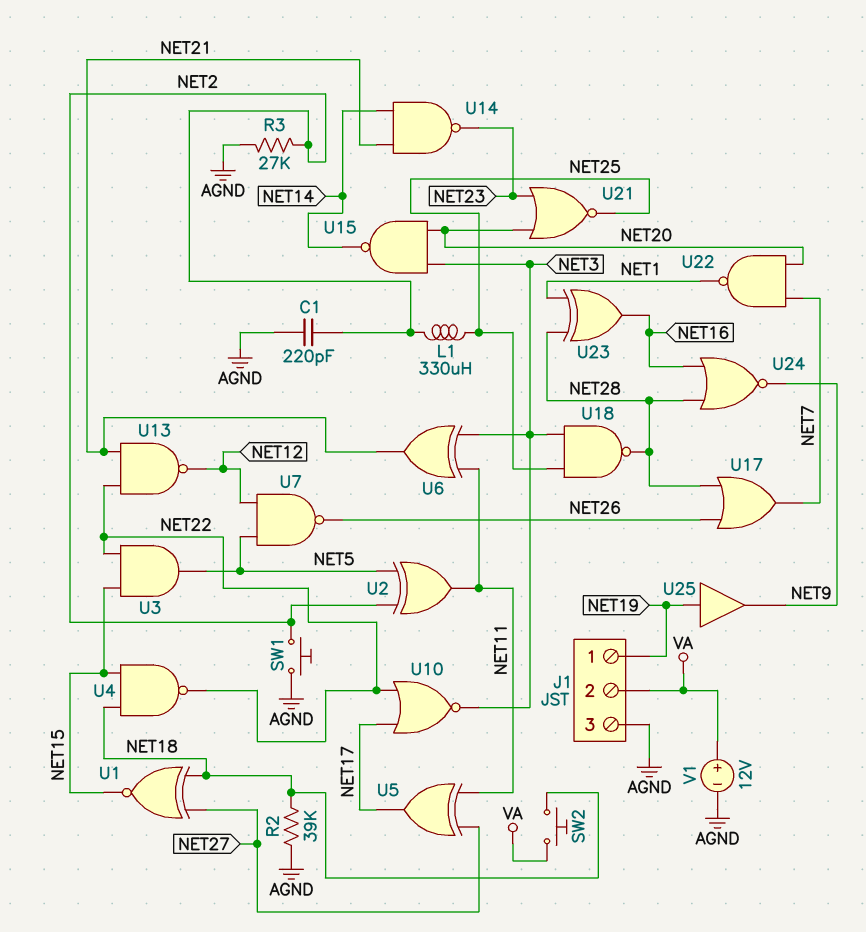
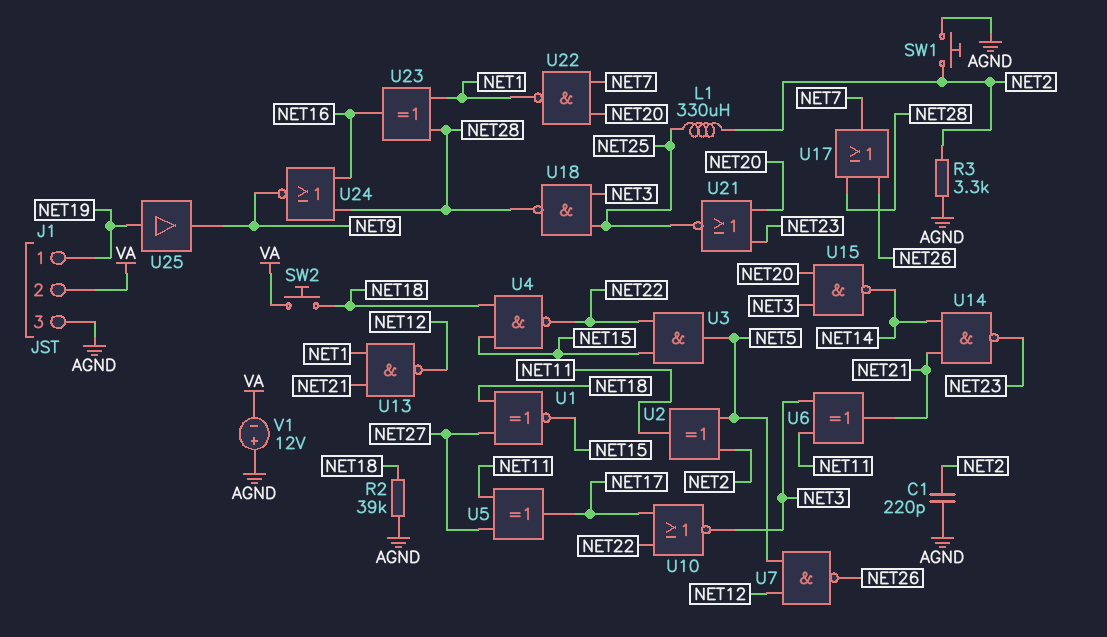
R3: 27k (AGND, NET2) -> 3.3k (AGND, NET2)
U13: NAND (in NET21, in NET22, out NET12) -> NAND (in NET1, in NET21, out NET12)
V1: 12V (plus VA, minus AGND) -> 12V (plus AGND, minus VA)

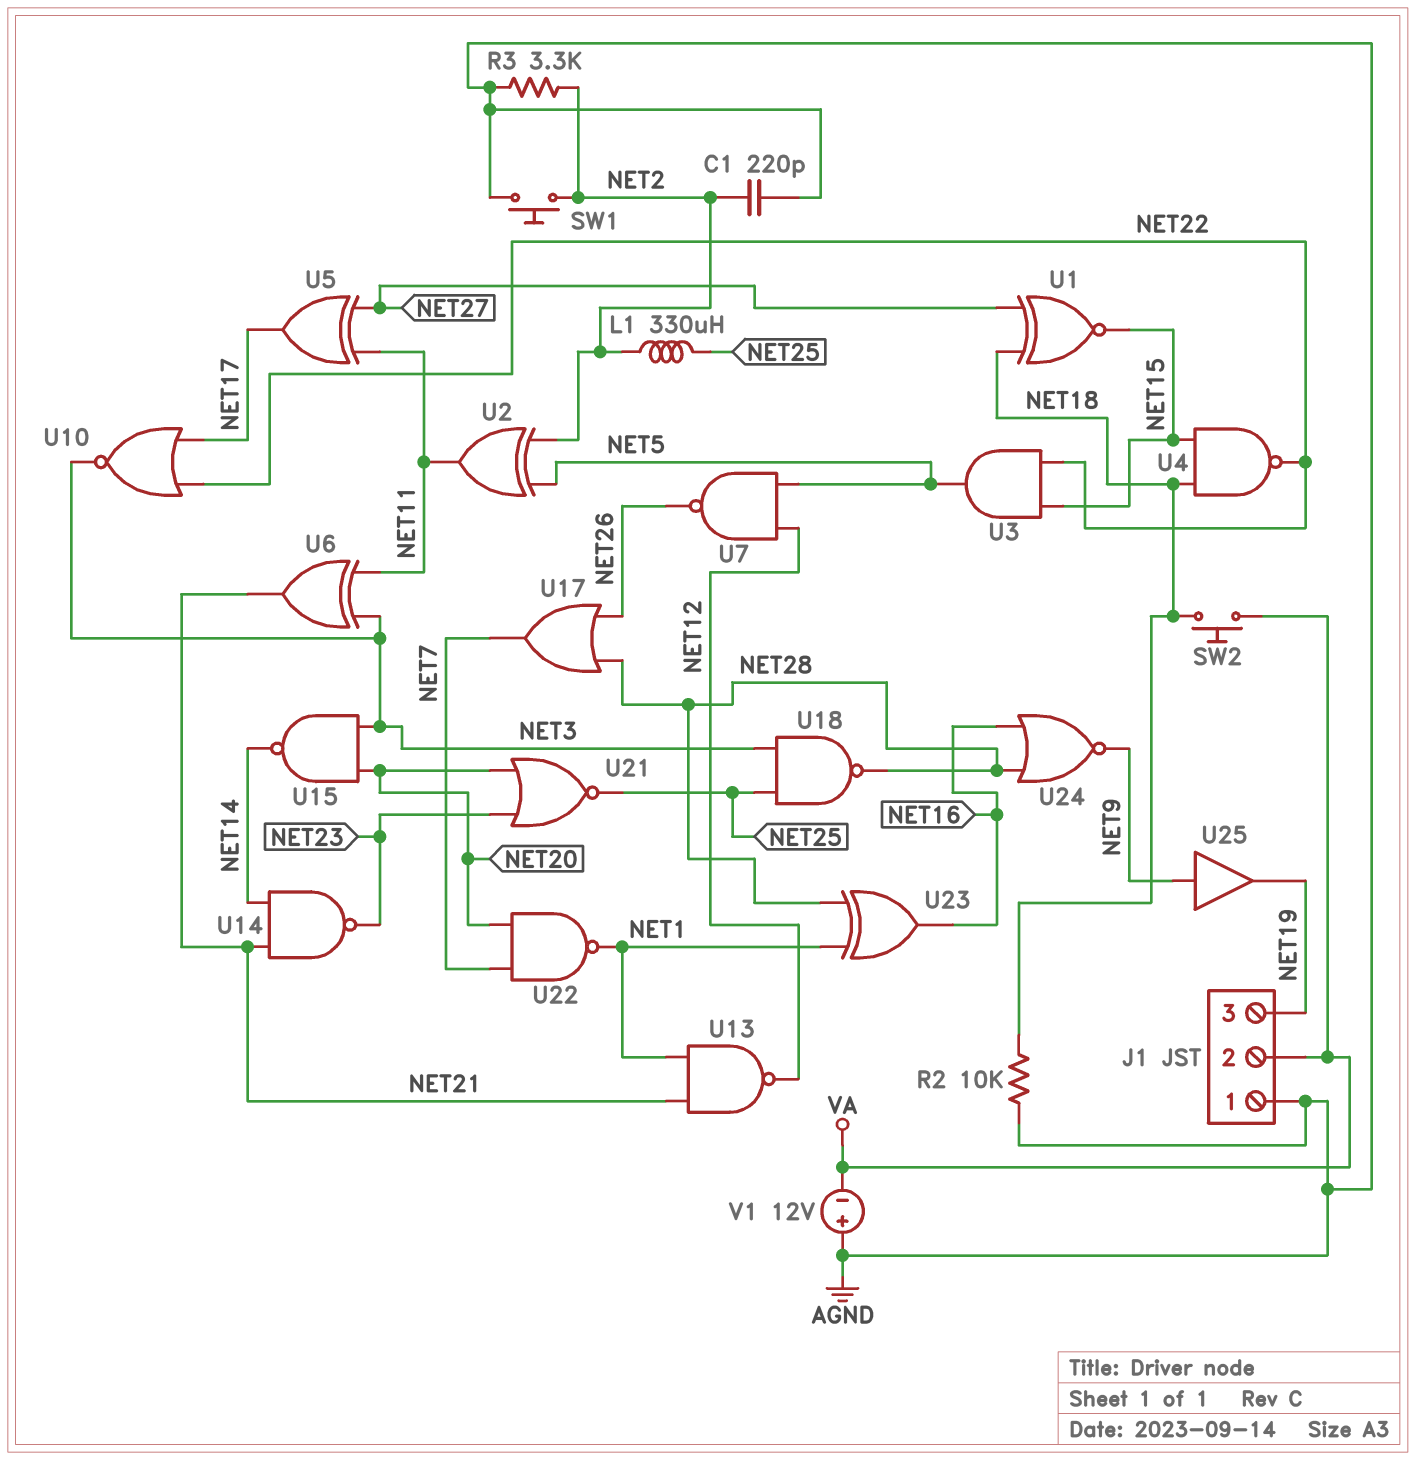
J1 pin 1: NET19 -> AGND
J1 pin 3: AGND -> NET19
R2: 39k (AGND, NET18) -> 10k (AGND, NET18)
U25: buffer (in NET19, out NET9) -> buffer (in NET9, out NET19)

